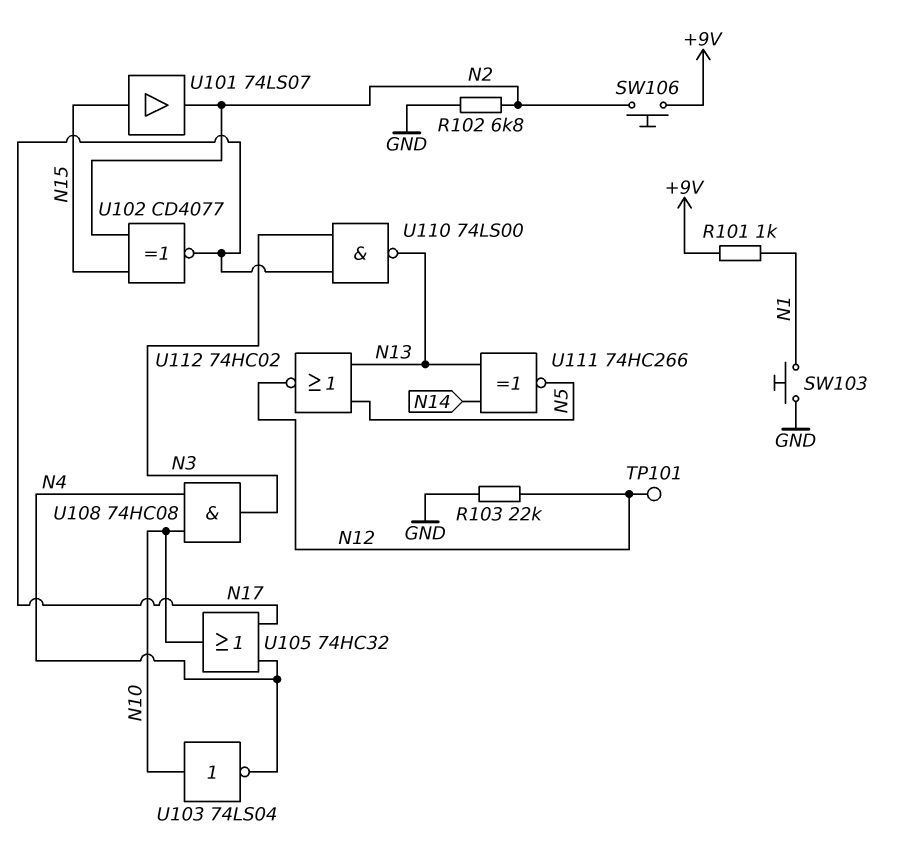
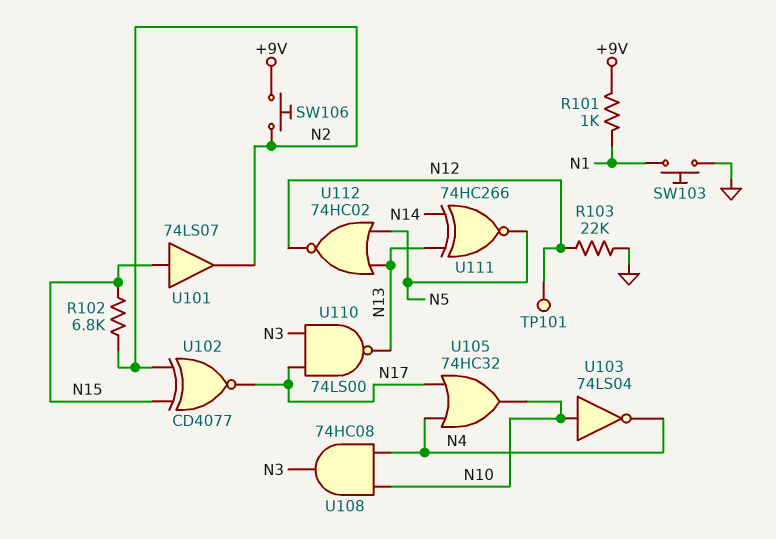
R102: 6.8k (GND, N2) -> 6.8k (N2, N15)

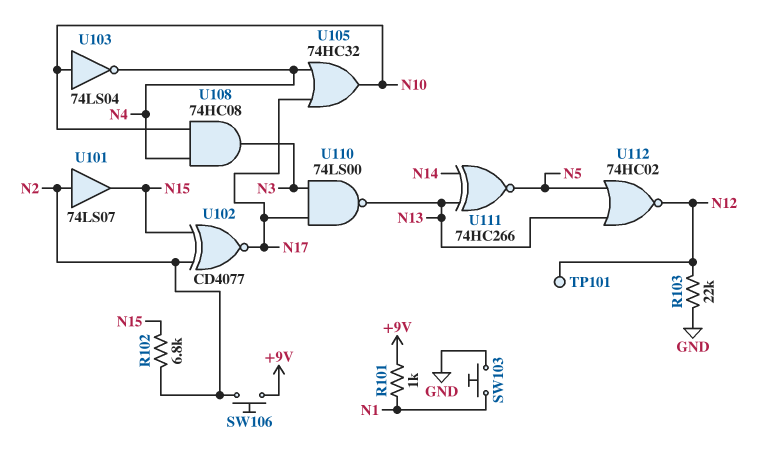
U101: buffer 74LS07 (in N15, out N2) -> buffer 74LS07 (in N2, out N15)

